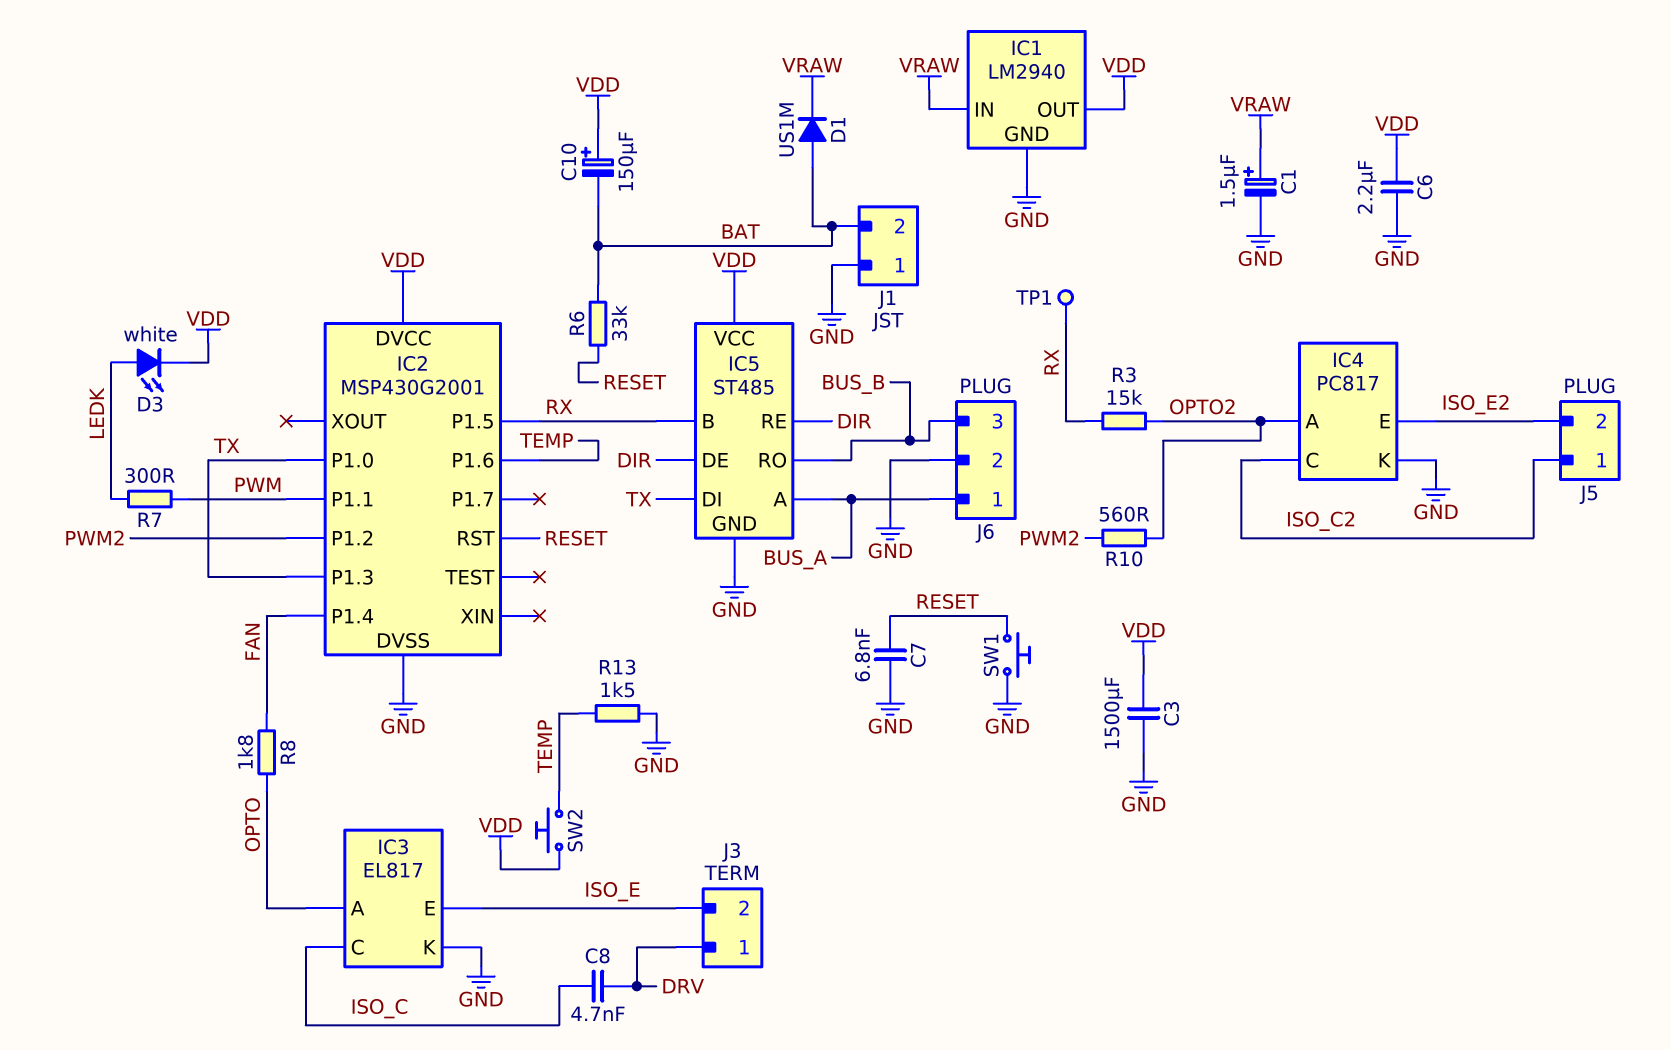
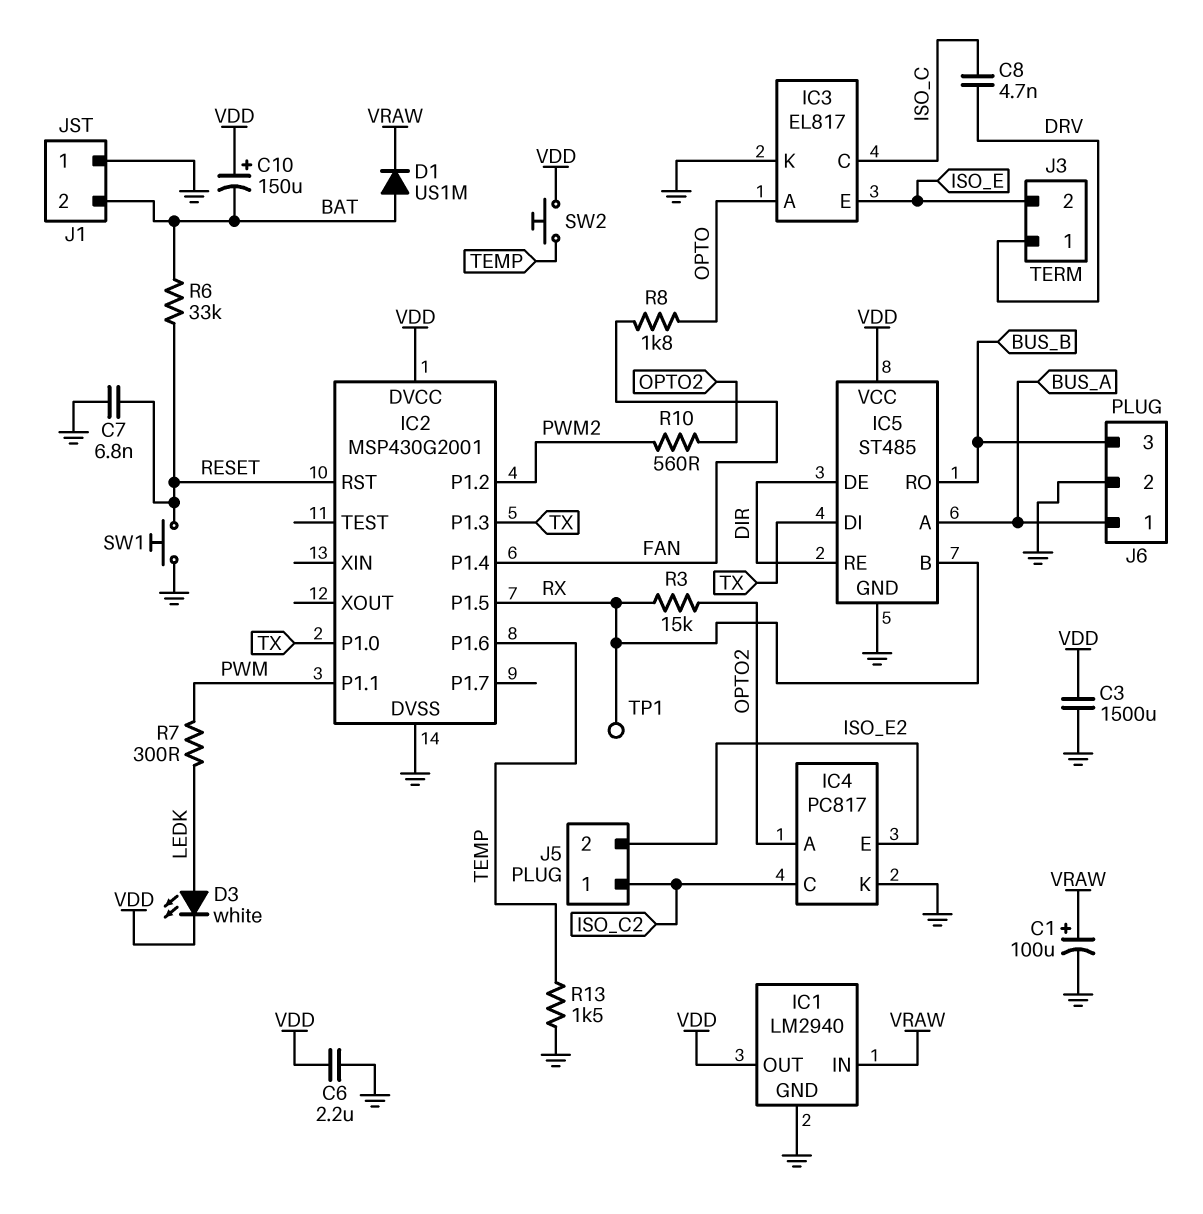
C1: 1.5uF (plus VRAW, minus GND) -> 100uF (plus VRAW, minus GND)

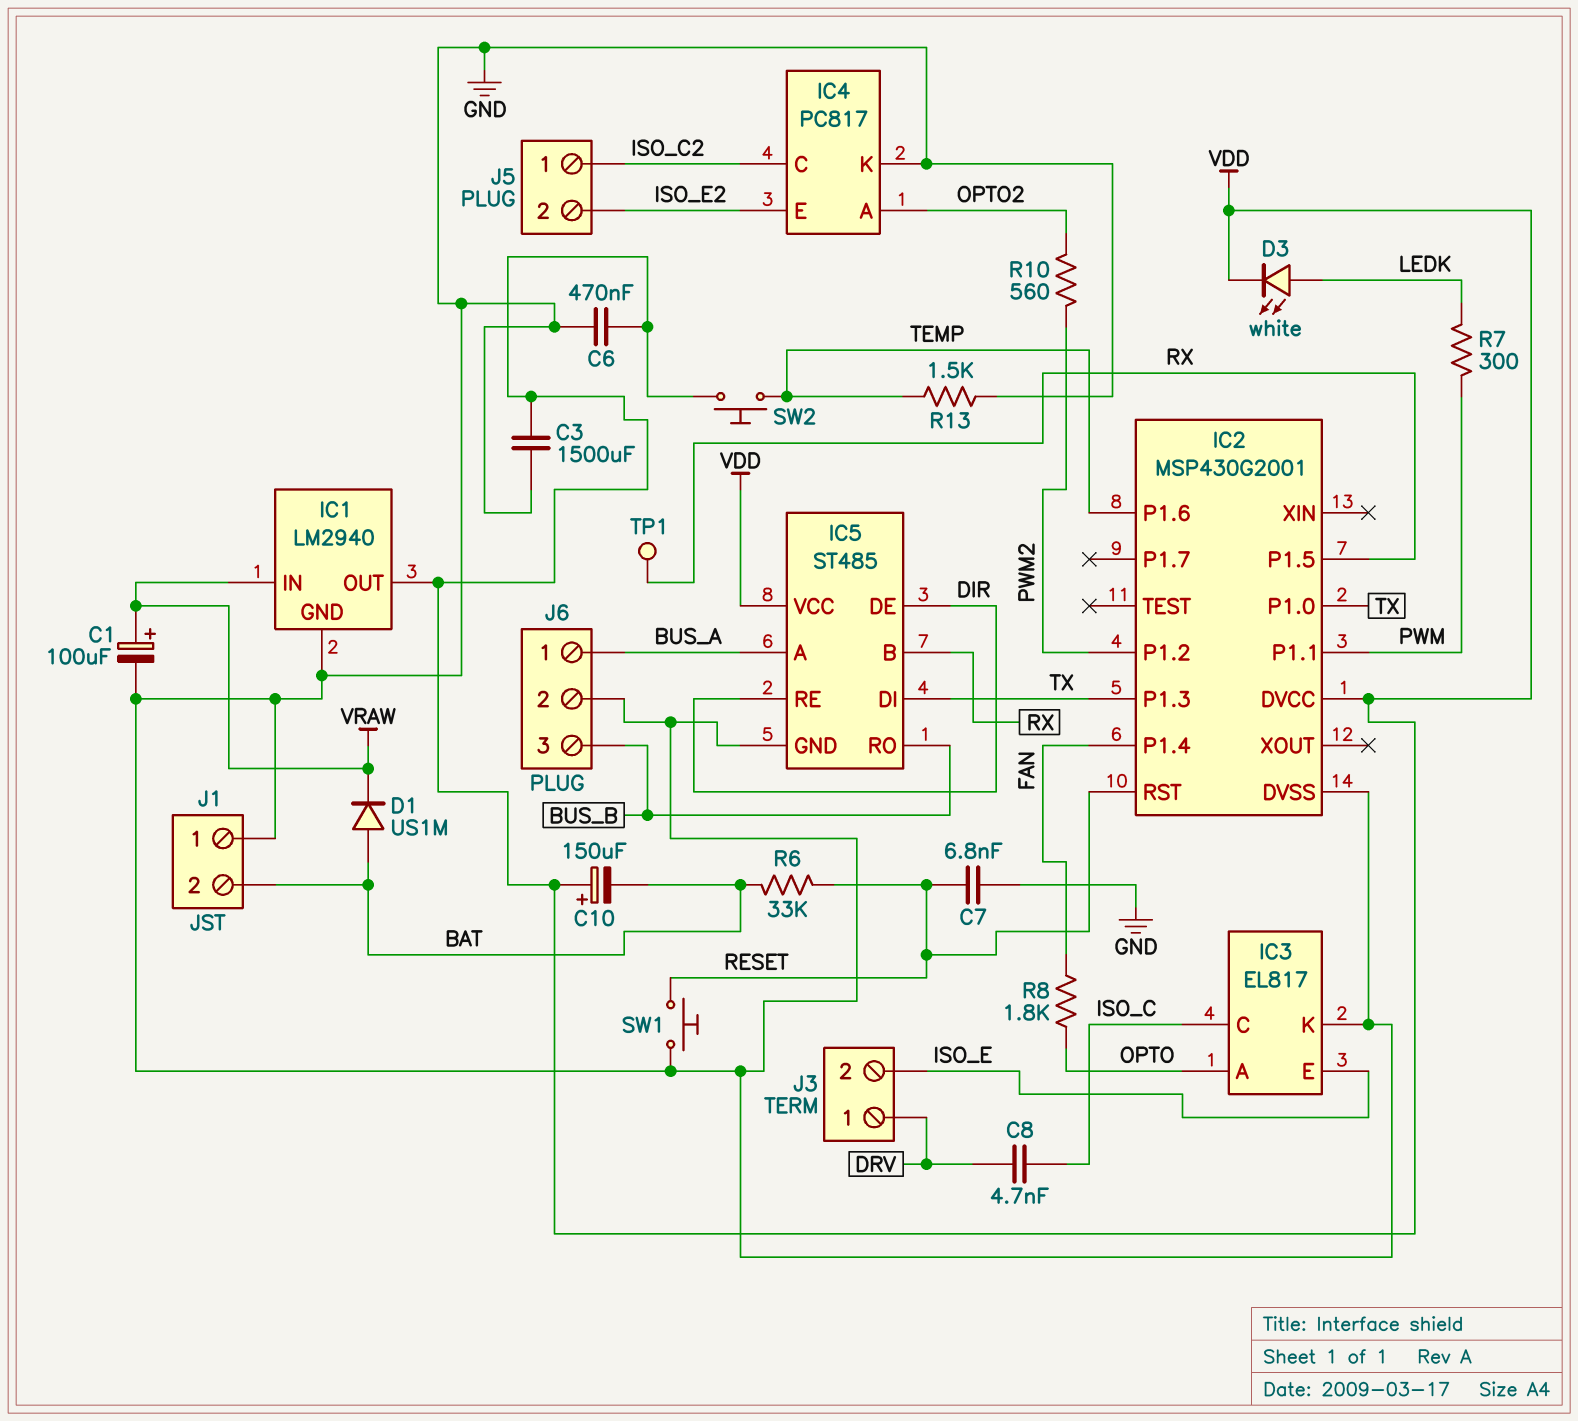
C6: 2.2uF (GND, VDD) -> 470nF (GND, VDD)
R3: 15k (OPTO2, RX) -> none

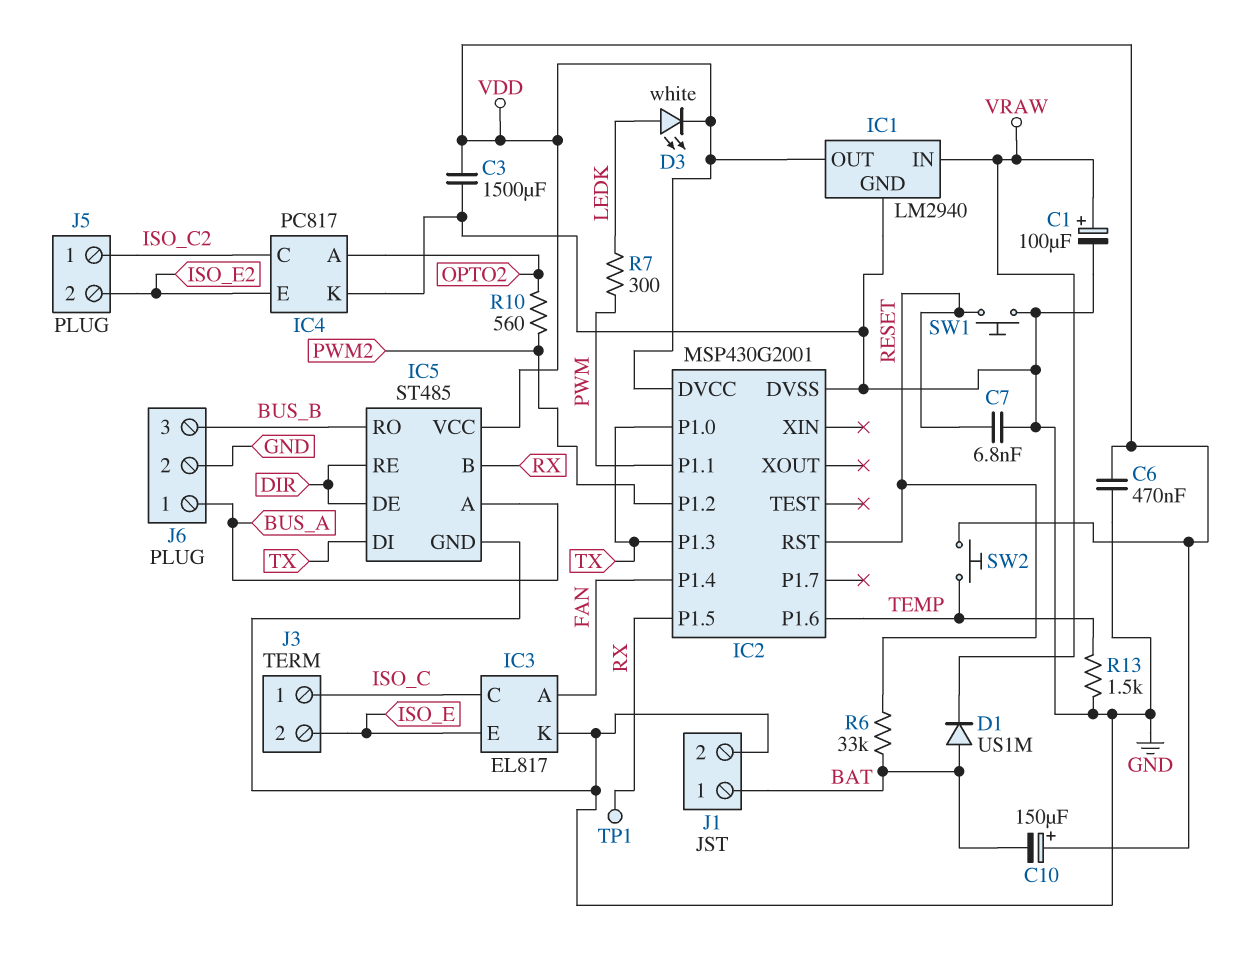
C8: 4.7nF (DRV, ISO_C) -> none
IC3 pin A: OPTO -> FAN
J1 pin 1: GND -> BAT
J1 pin 2: BAT -> GND
J3 pin 1: DRV -> ISO_C
R8: 1.8k (FAN, OPTO) -> none

